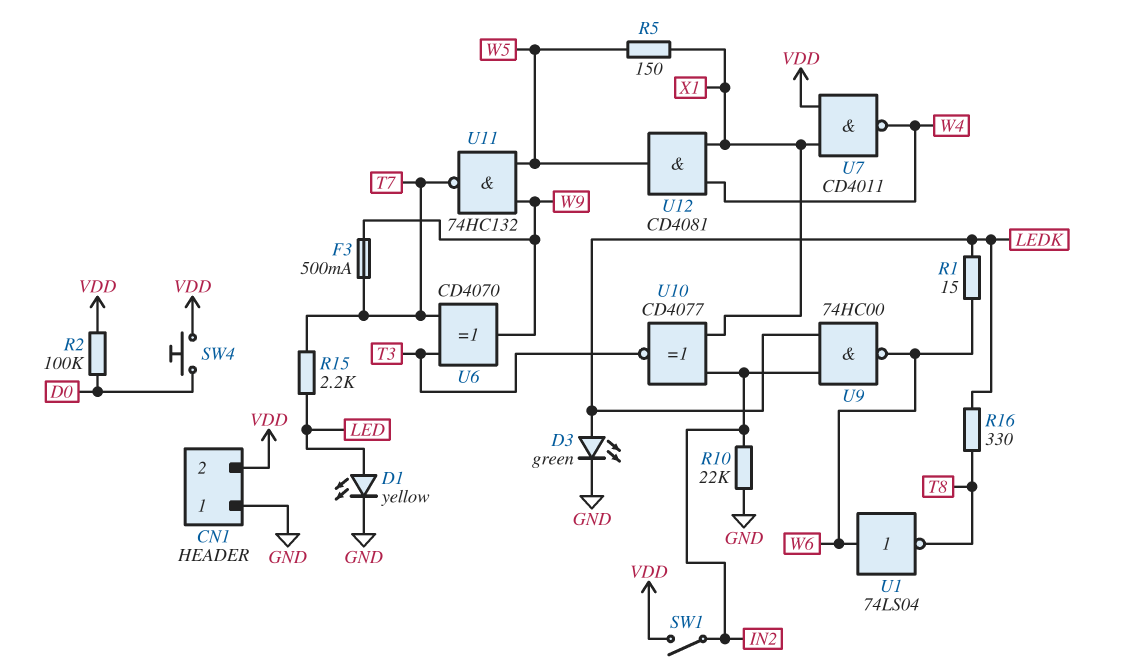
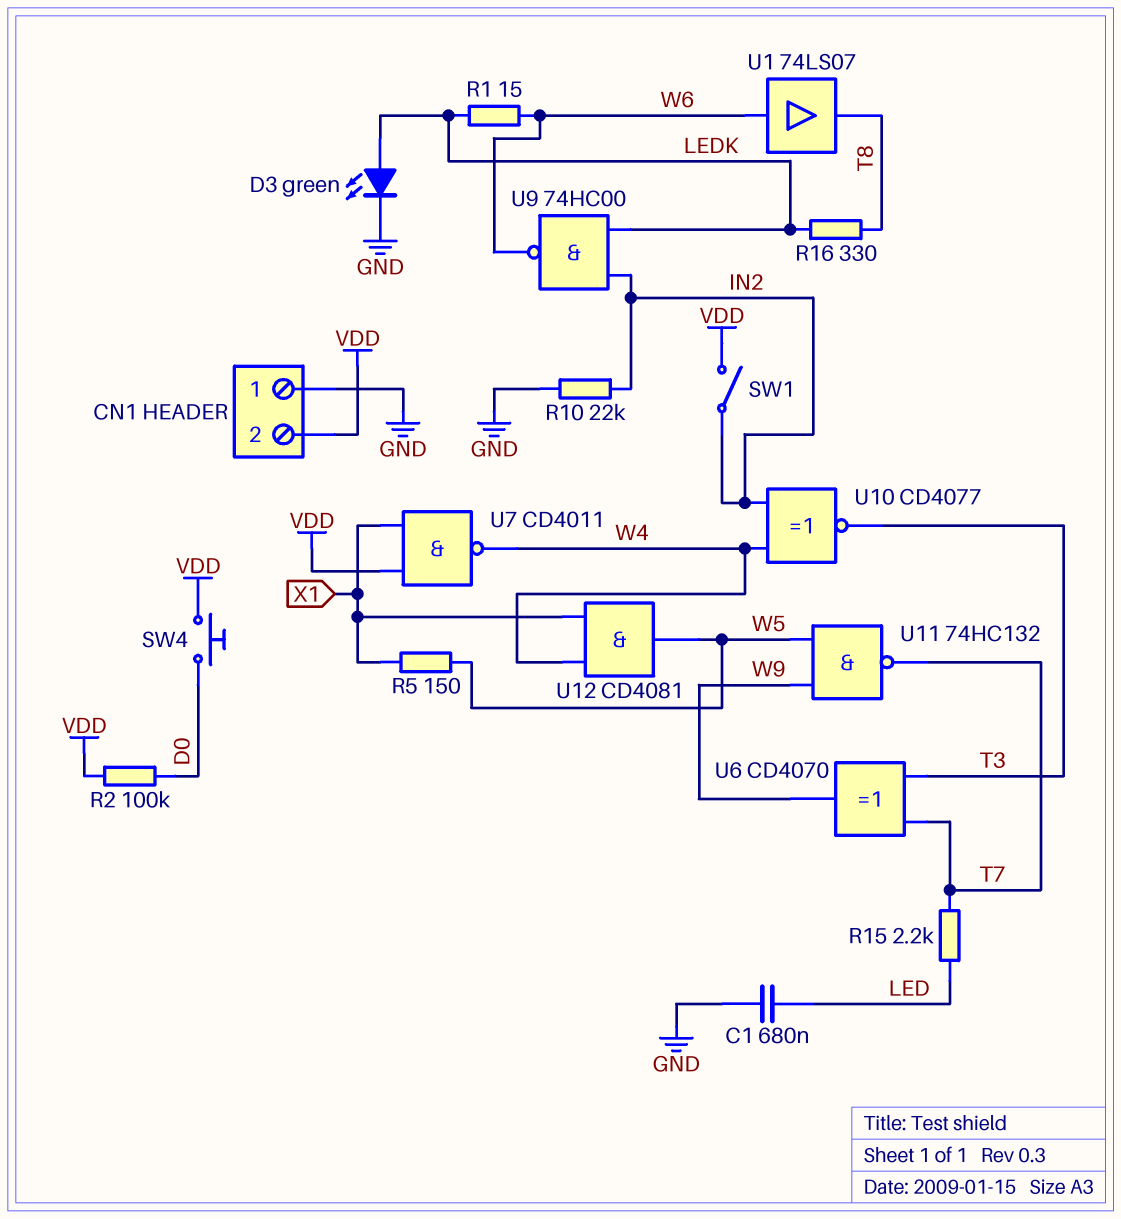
C1: none -> 680nF (GND, LED)
D1: LED yellow (A LED, K GND) -> none
F3: 500mA (T7, W9) -> none
U1: NOT 74LS04 (in W6, out T8) -> buffer 74LS07 (in W6, out T8)
U10: XNOR CD4077 (in IN2, in X1, out T3) -> XNOR CD4077 (in IN2, in W4, out T3)

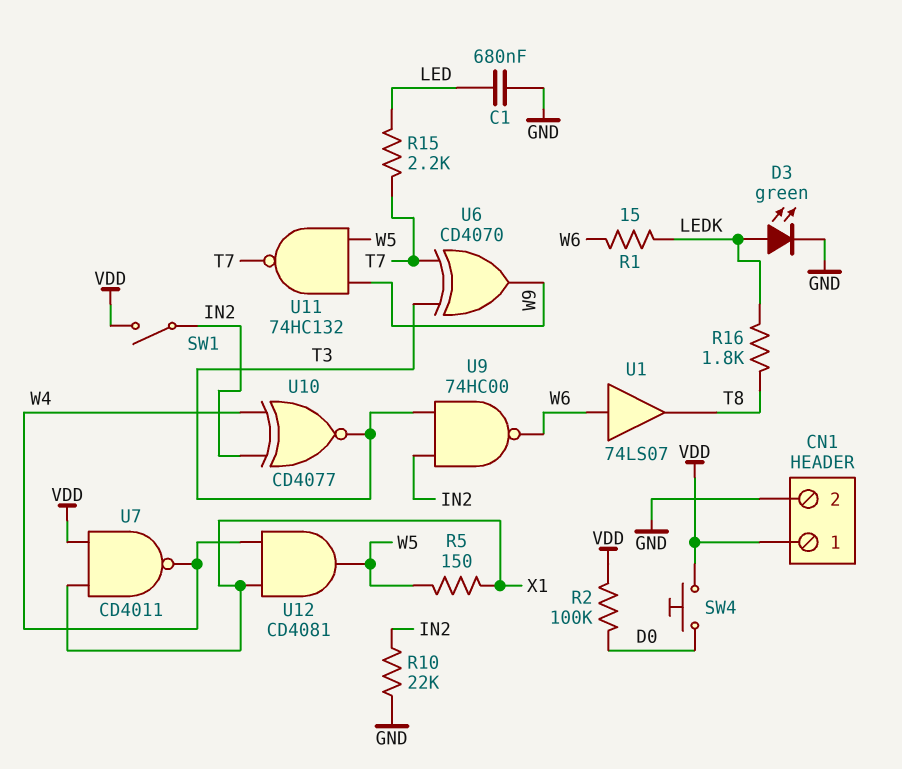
CN1 pin 1: GND -> VDD
CN1 pin 2: VDD -> GND
R16: 330 (LEDK, T8) -> 1.8k (LEDK, T8)
U9: NAND 74HC00 (in IN2, in LEDK, out W6) -> NAND 74HC00 (in IN2, in T3, out W6)

